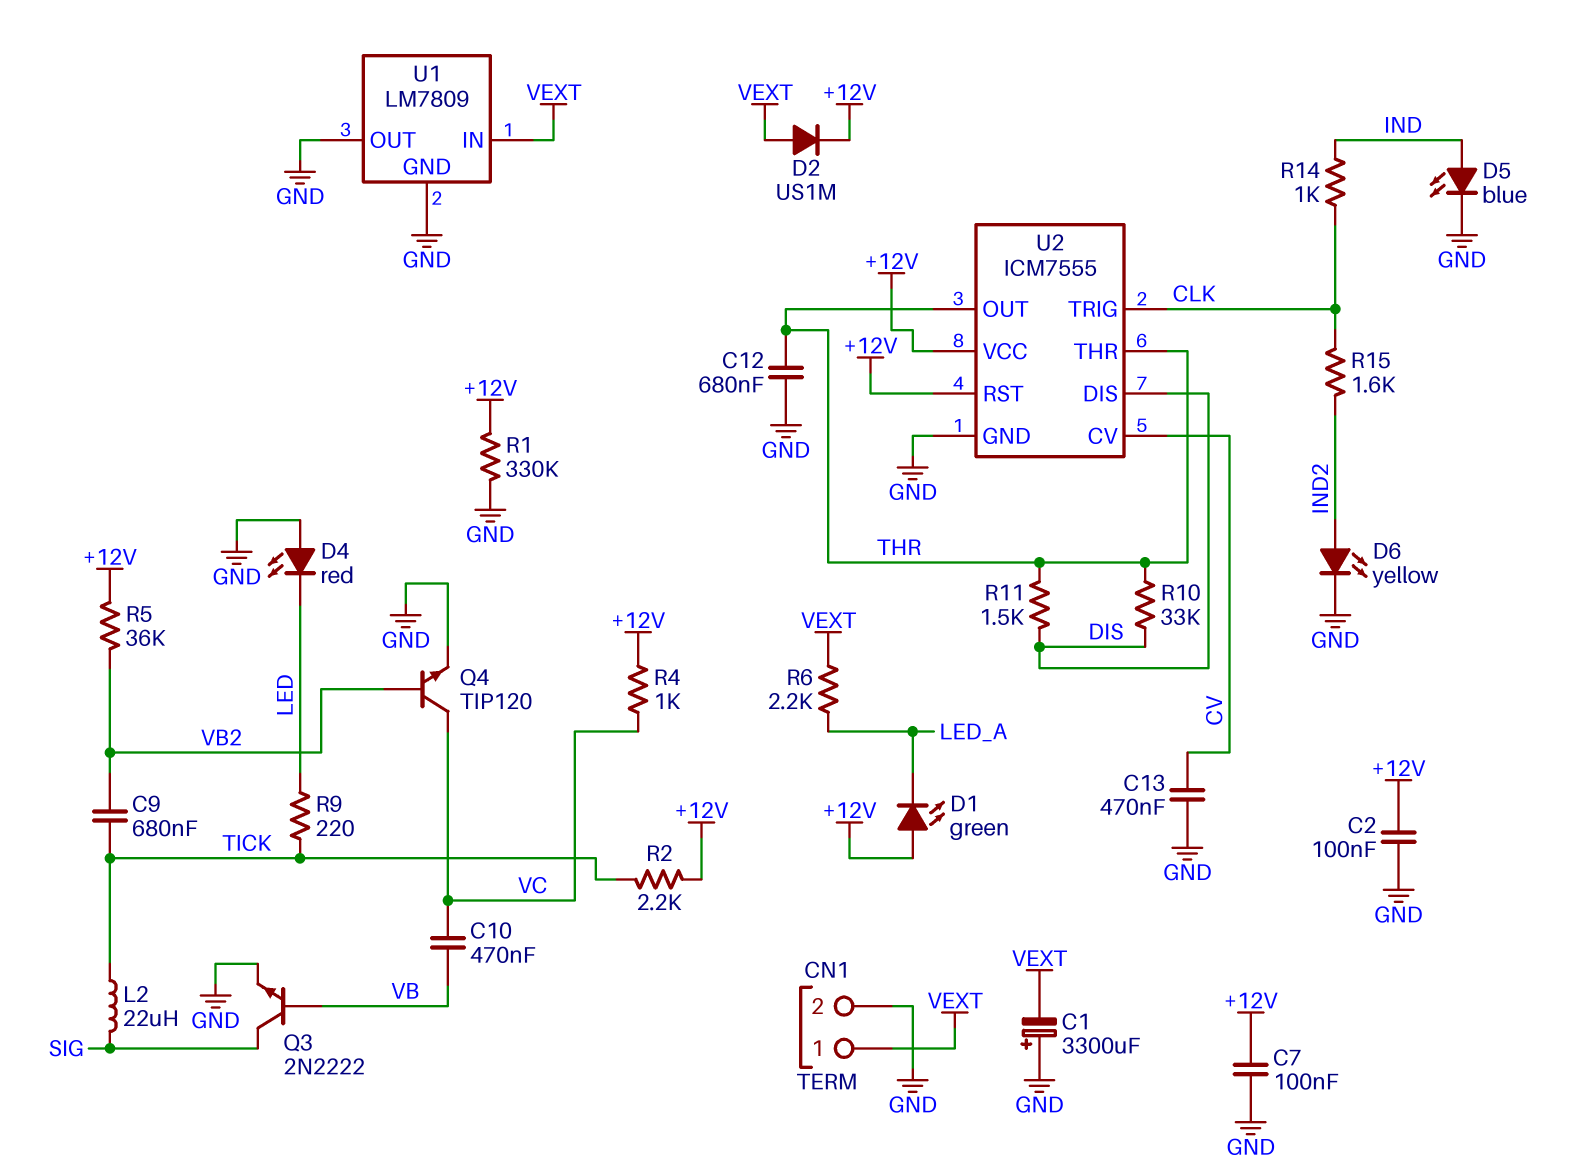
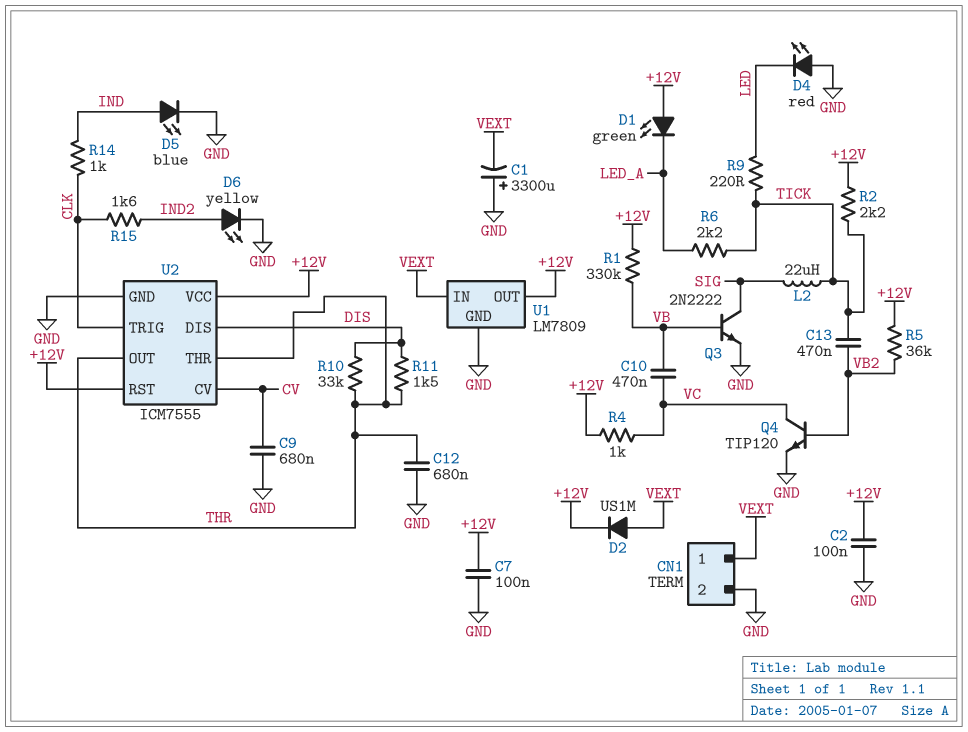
C9: 680nF (TICK, VB2) -> 680nF (CV, GND)
C13: 470nF (CV, GND) -> 470nF (TICK, VB2)
R1: 330k (+12V, GND) -> 330k (+12V, VB)
R6: 2.2k (LED_A, VEXT) -> 2.2k (LED_A, TICK)
U1 pin OUT: GND -> +12V

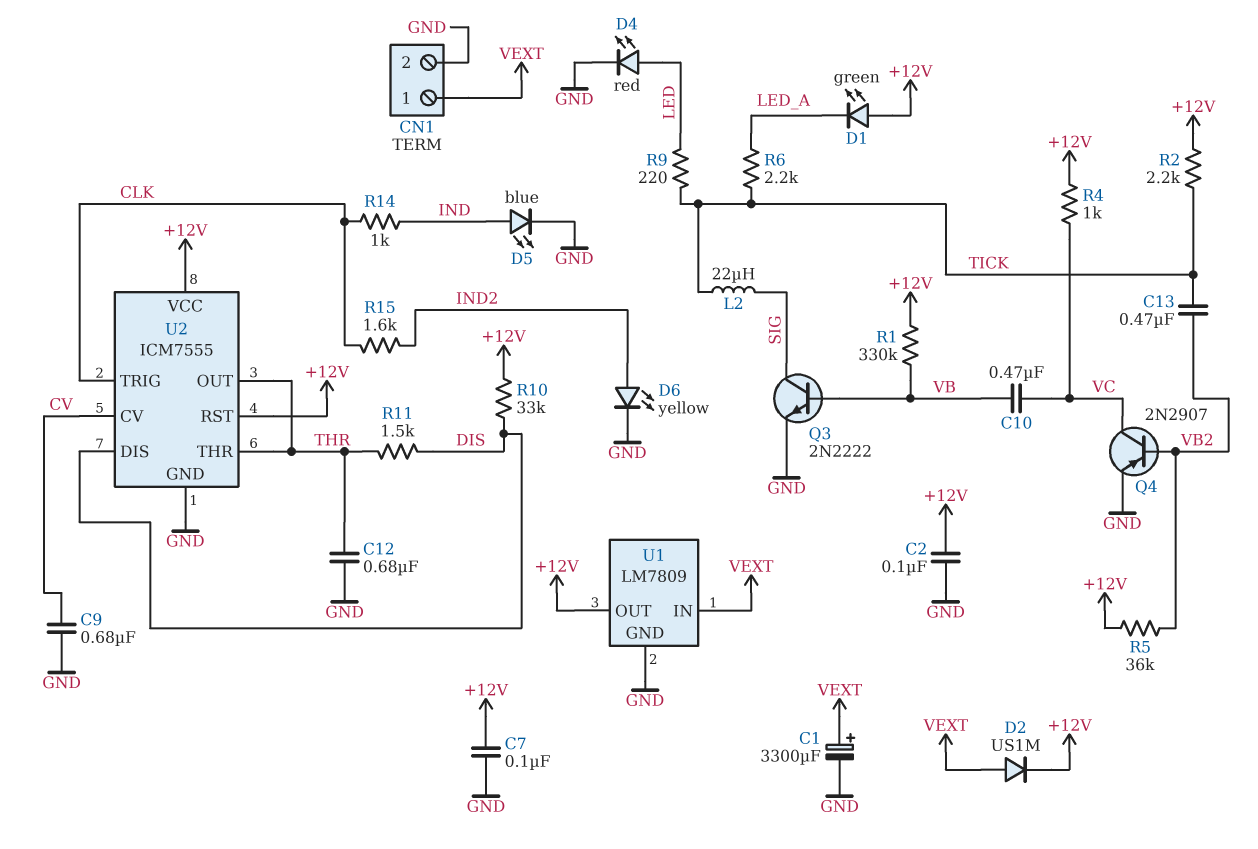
C1: 3300uF (plus GND, minus VEXT) -> 3300uF (plus VEXT, minus GND)
D4: LED red (A GND, K LED) -> LED red (A LED, K GND)
Q4: NPN TIP120 (B VB2, C VC, E GND) -> PNP 2N2907 (B VB2, C VC, E GND)
R10: 33k (DIS, THR) -> 33k (+12V, DIS)

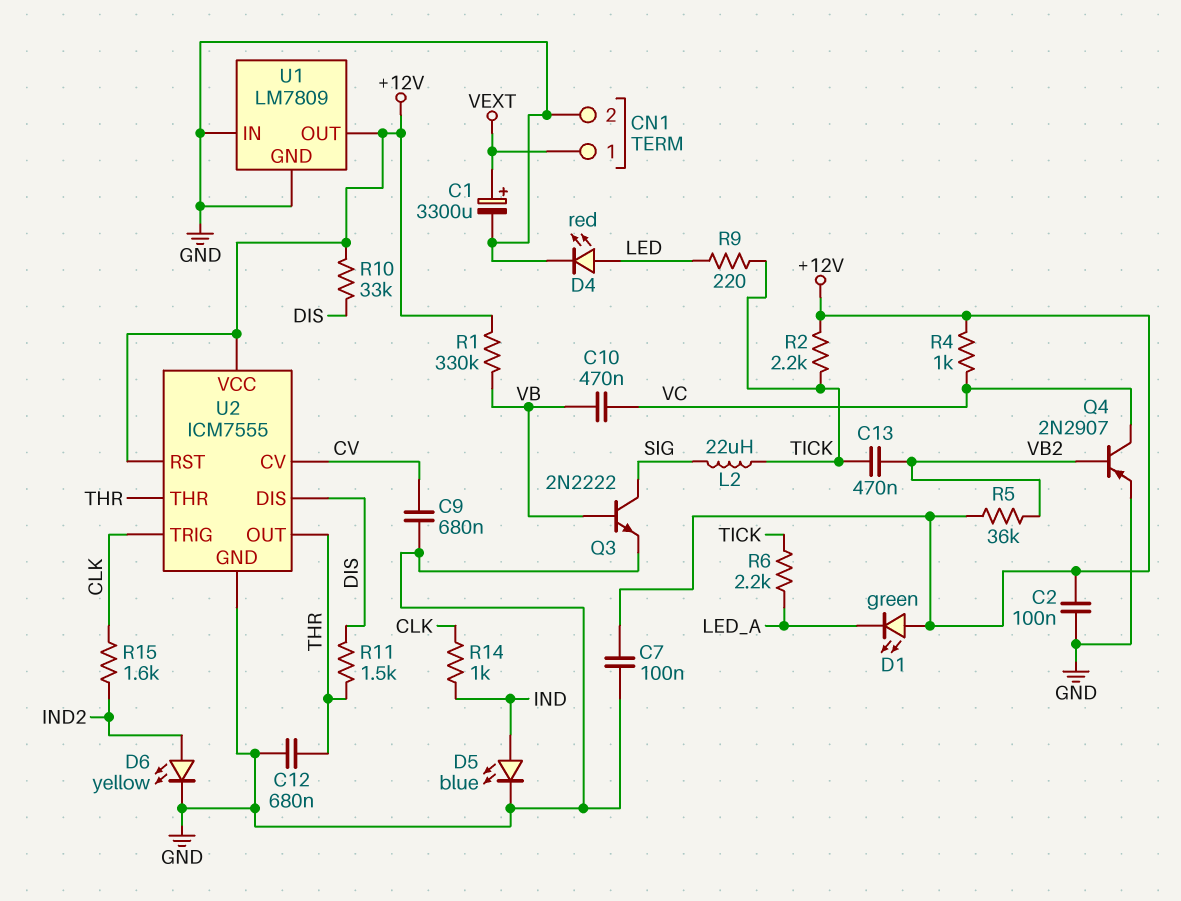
D2: diode US1M (A VEXT, K +12V) -> none
U1 pin IN: VEXT -> GND

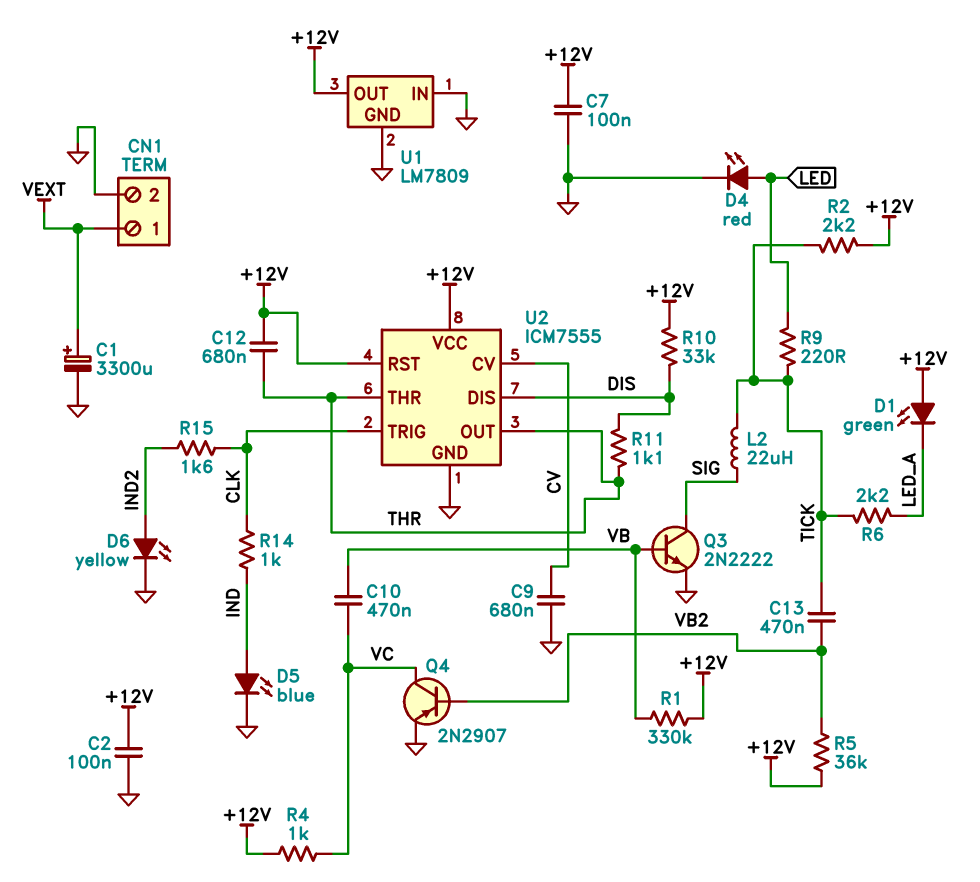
C12: 680nF (GND, THR) -> 680nF (+12V, THR)
R11: 1.5k (DIS, THR) -> 1.1k (DIS, THR)

